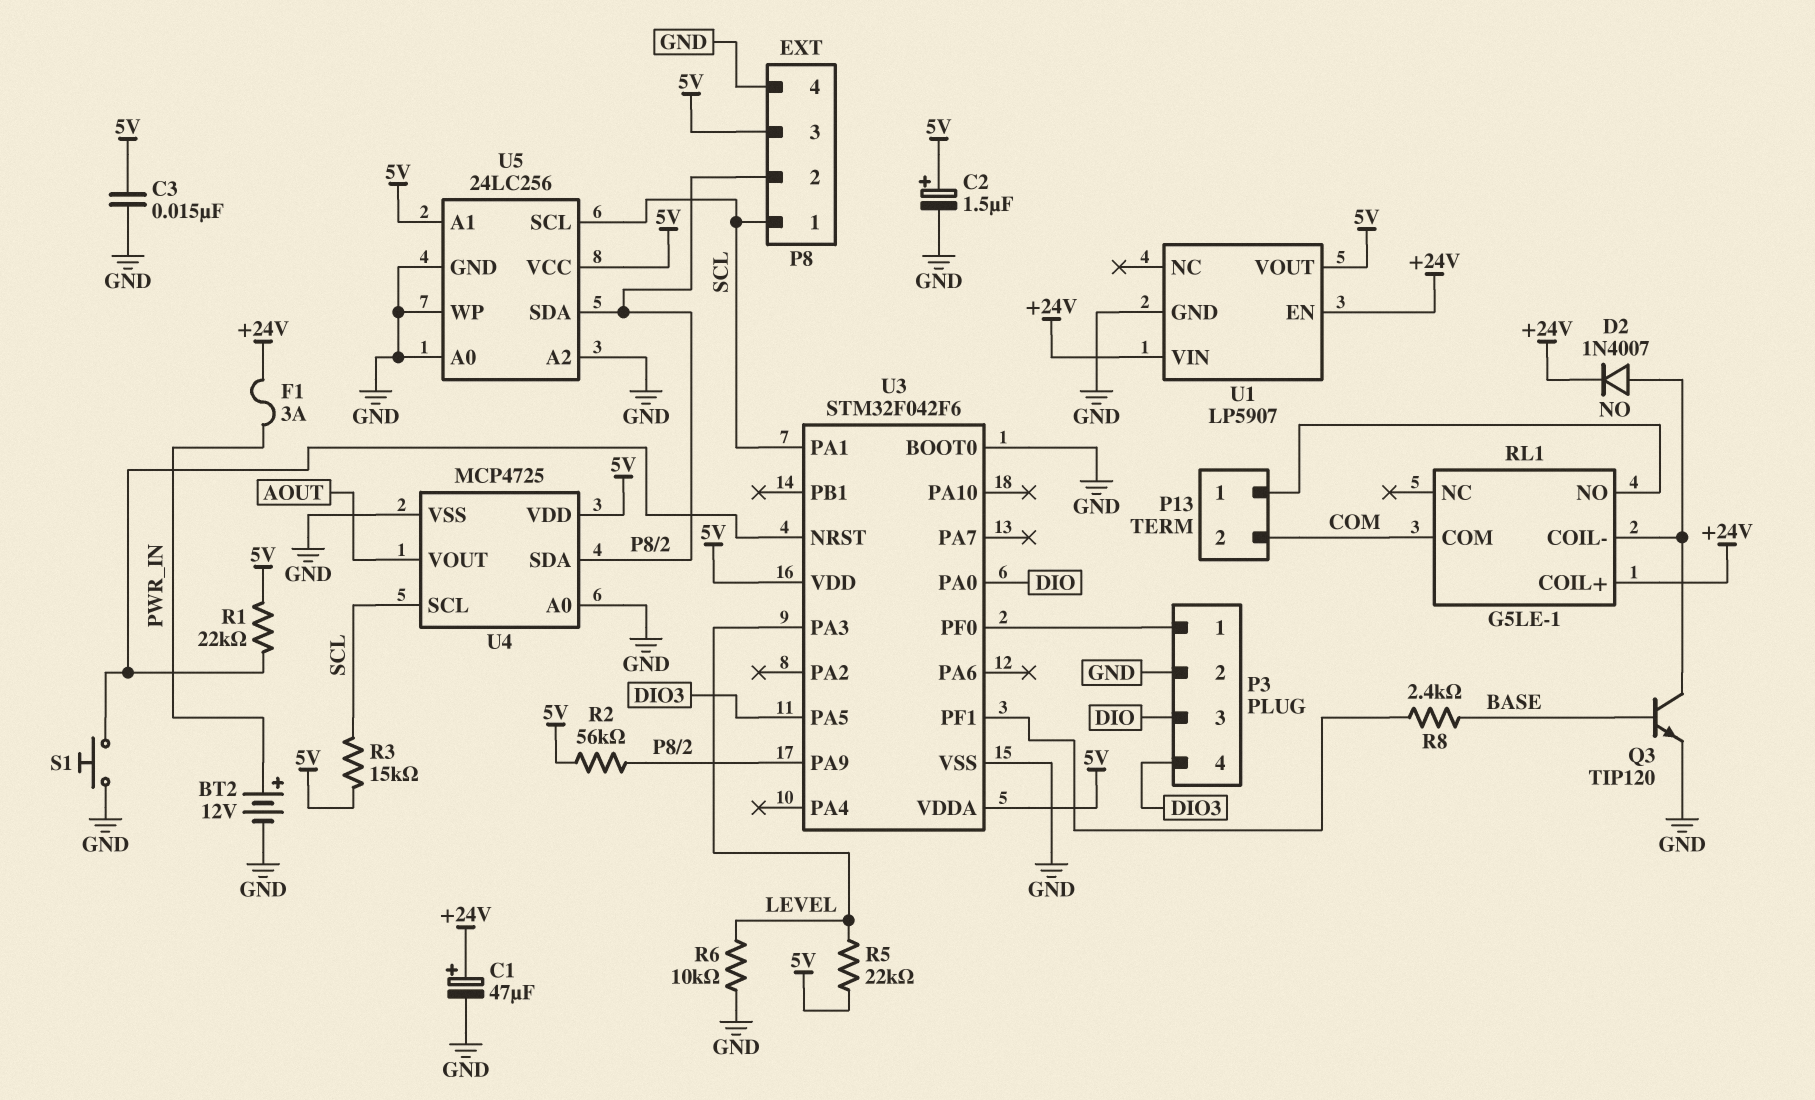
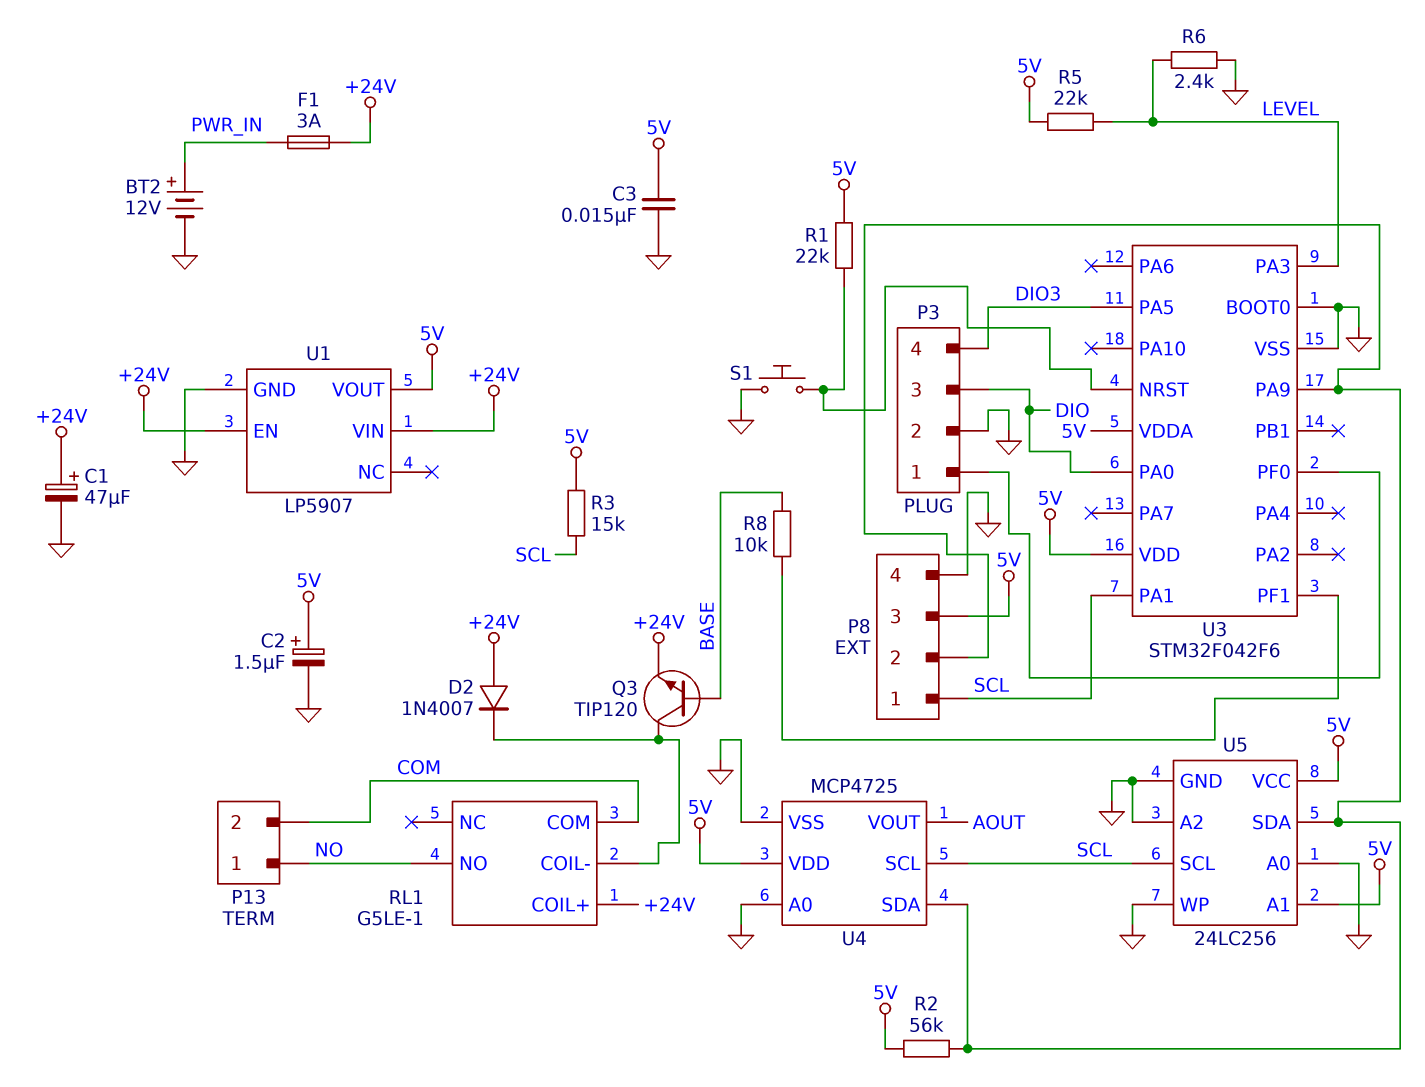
D2: diode 1N4007 (A RL1/COIL-, K +24V) -> diode 1N4007 (A +24V, K RL1/COIL-)
Q3: NPN TIP120 (B BASE, C RL1/COIL-, E GND) -> NPN TIP120 (B BASE, C RL1/COIL-, E +24V)
R6: 10k (GND, LEVEL) -> 2.4k (GND, LEVEL)
R8: 2.4k (BASE, U3/PF1) -> 10k (BASE, U3/PF1)

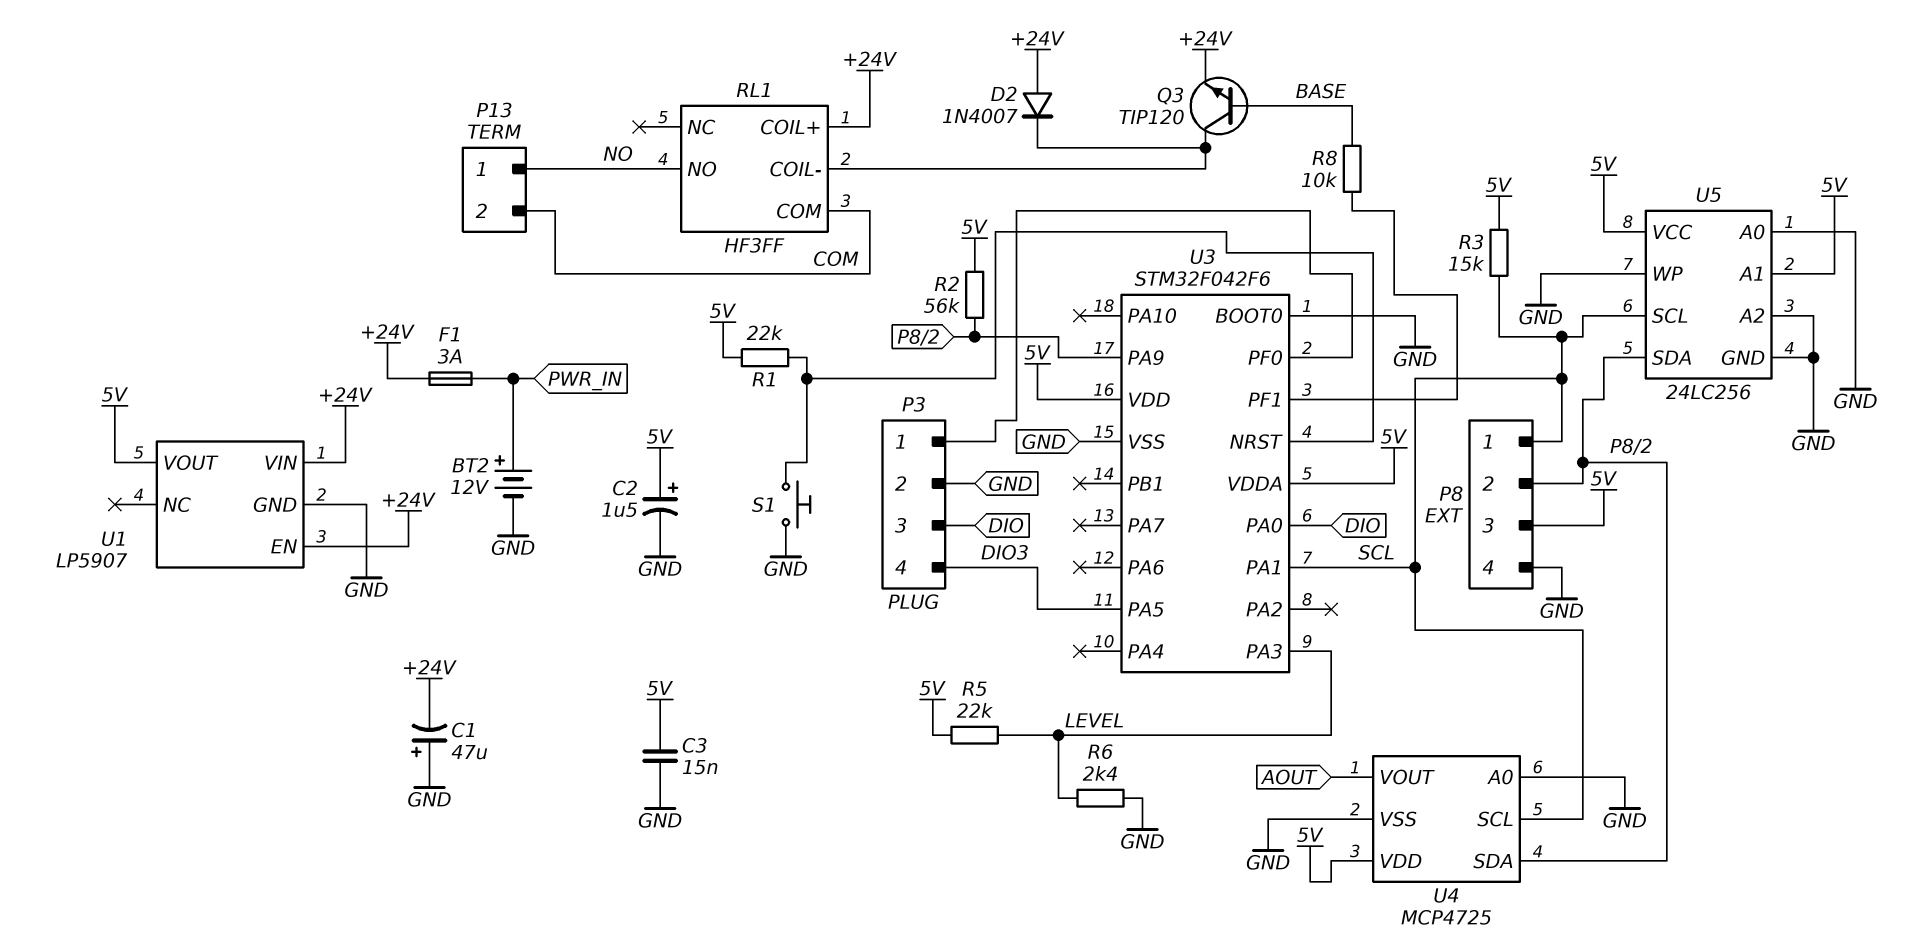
C1: 47uF (plus +24V, minus GND) -> 47uF (plus GND, minus +24V)
RL1: G5LE-1 -> HF3FF

